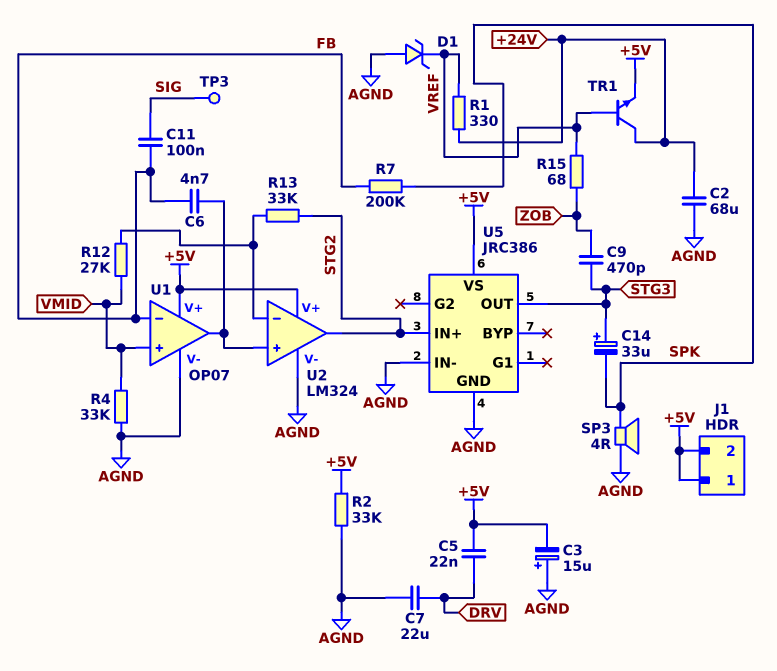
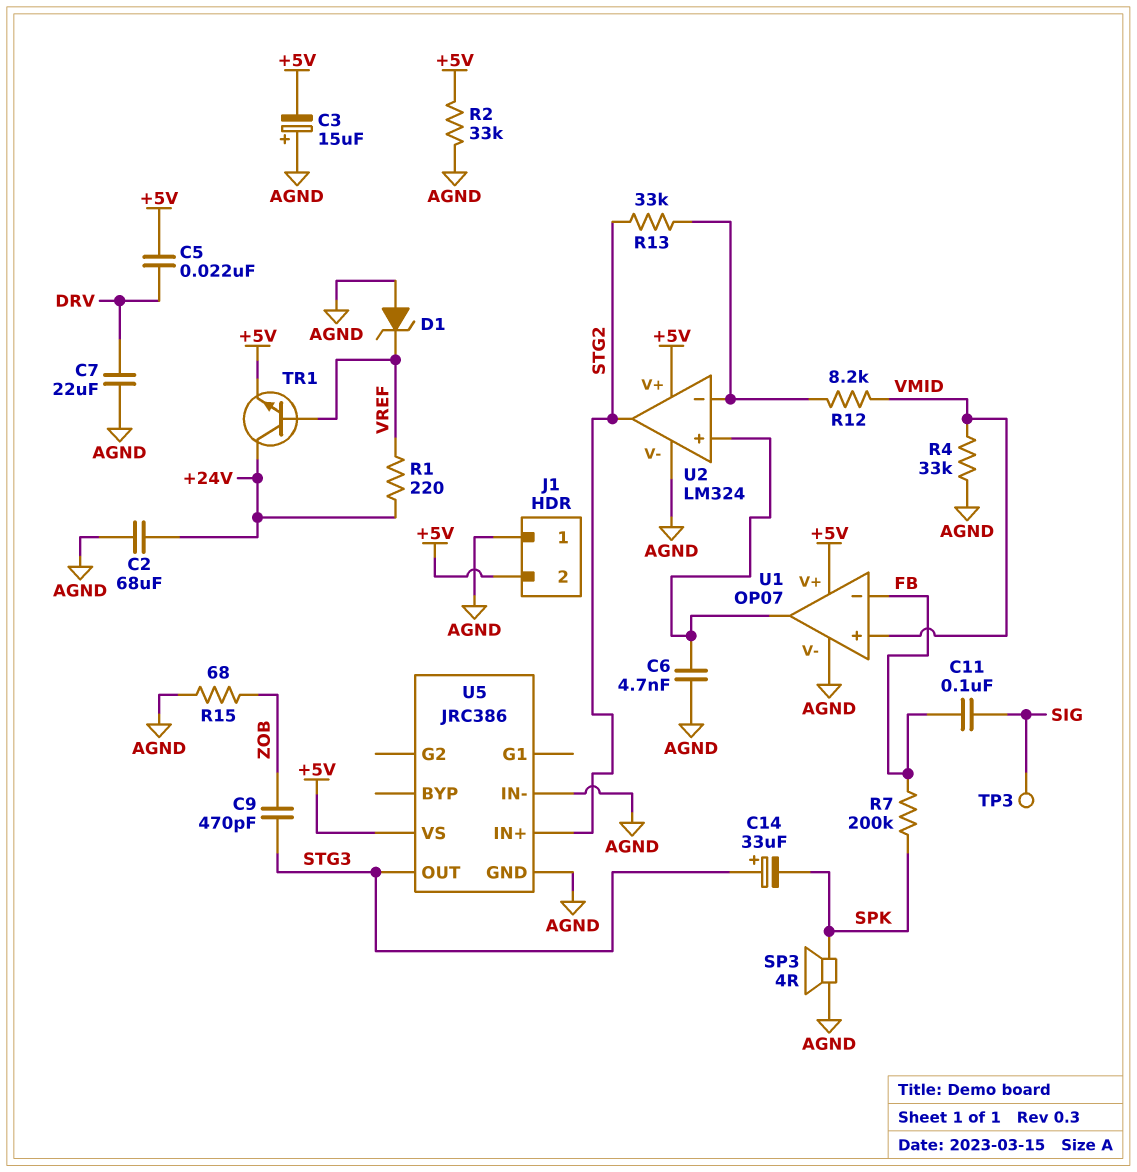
C6: 4.7nF (FB, U1/out) -> 4.7nF (AGND, U1/out)
J1 pin 1: +5V -> AGND
R1: 330 (+24V, VREF) -> 220 (+24V, VREF)
R12: 27k (U2/in-, VMID) -> 8.2k (U2/in-, VMID)
R15: 68 (VREF, ZOB) -> 68 (AGND, ZOB)

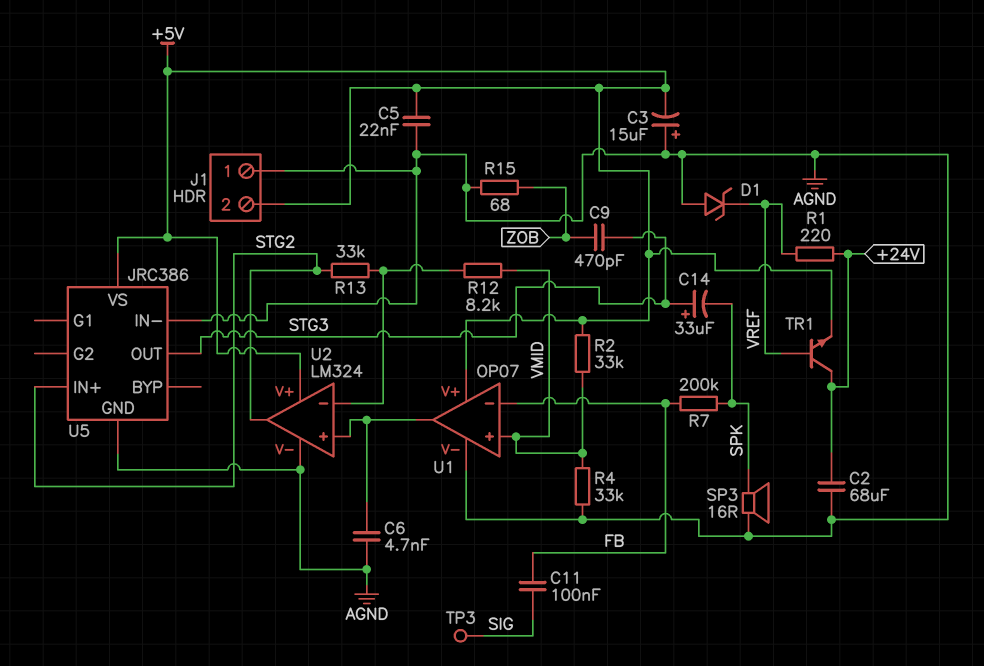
C5: 22nF (+5V, DRV) -> 22nF (+5V, AGND)
C7: 22uF (AGND, DRV) -> none
R2: 33k (+5V, AGND) -> 33k (+5V, VMID)
SP3: speaker 4R (AGND, SPK) -> speaker 16R (AGND, SPK)

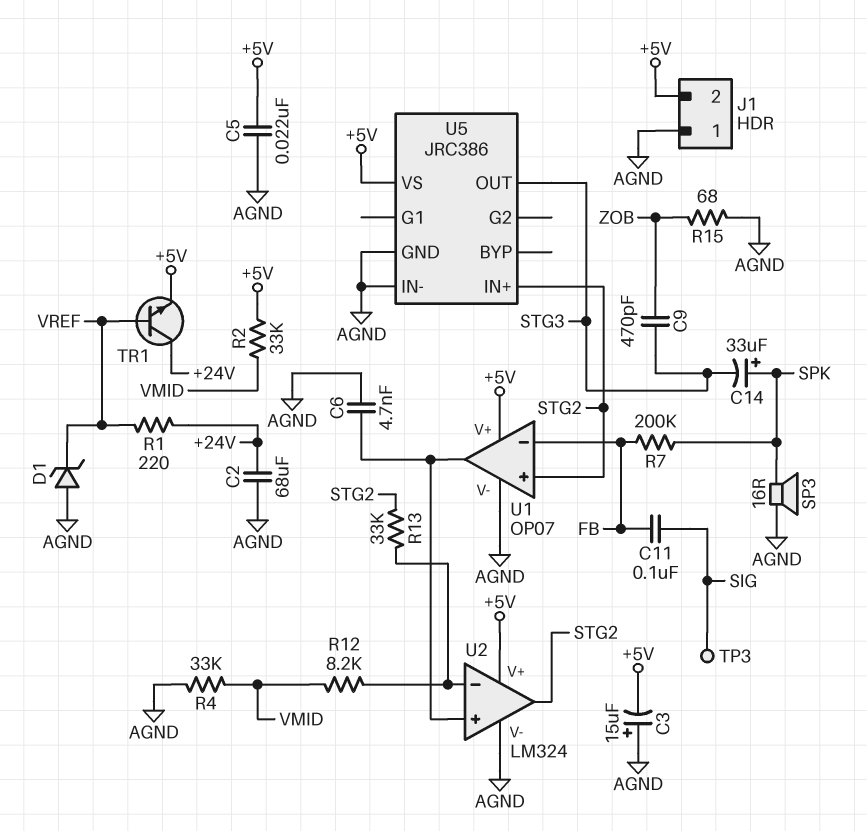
C14: 33uF (plus STG3, minus SPK) -> 33uF (plus SPK, minus STG3)
U1 pin in+: VMID -> STG2

